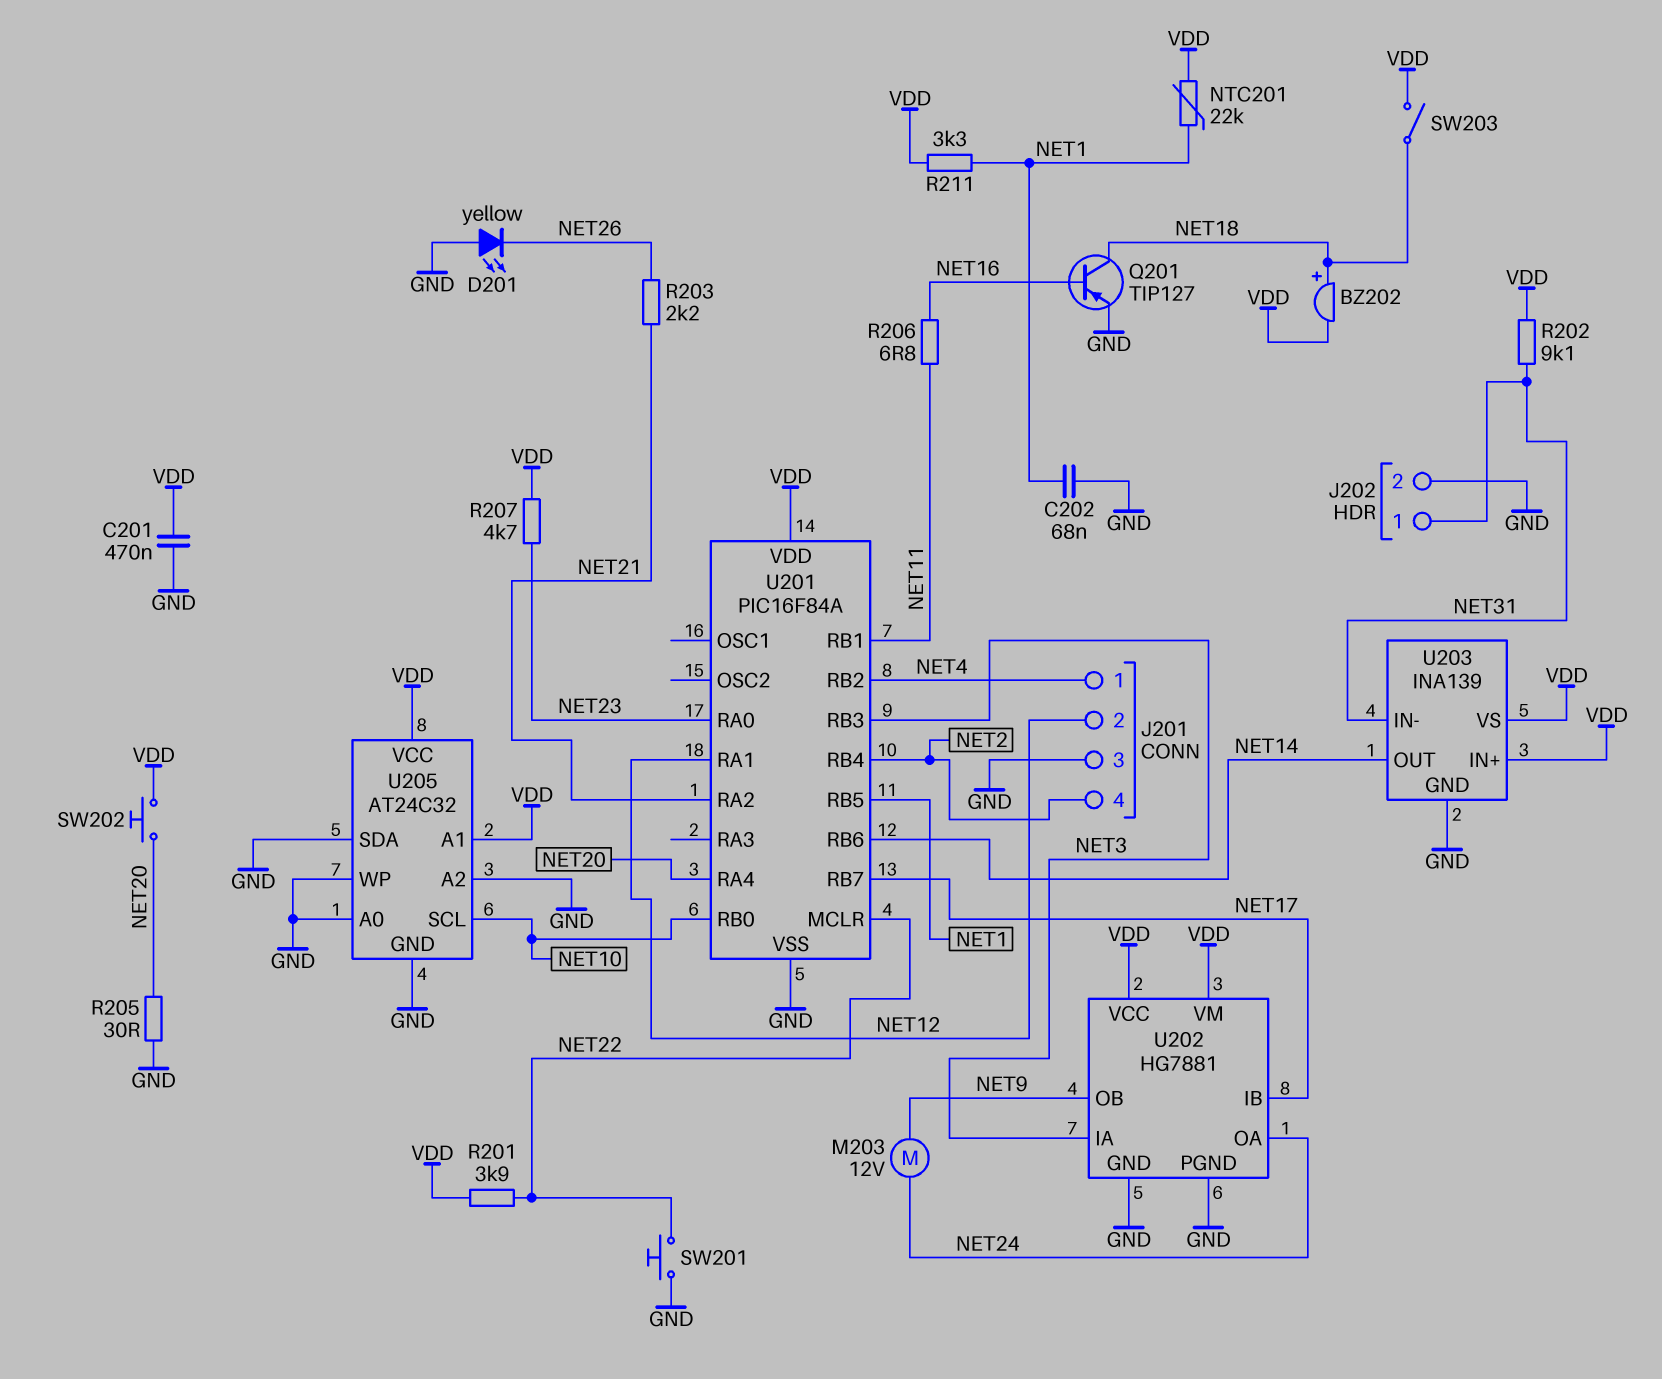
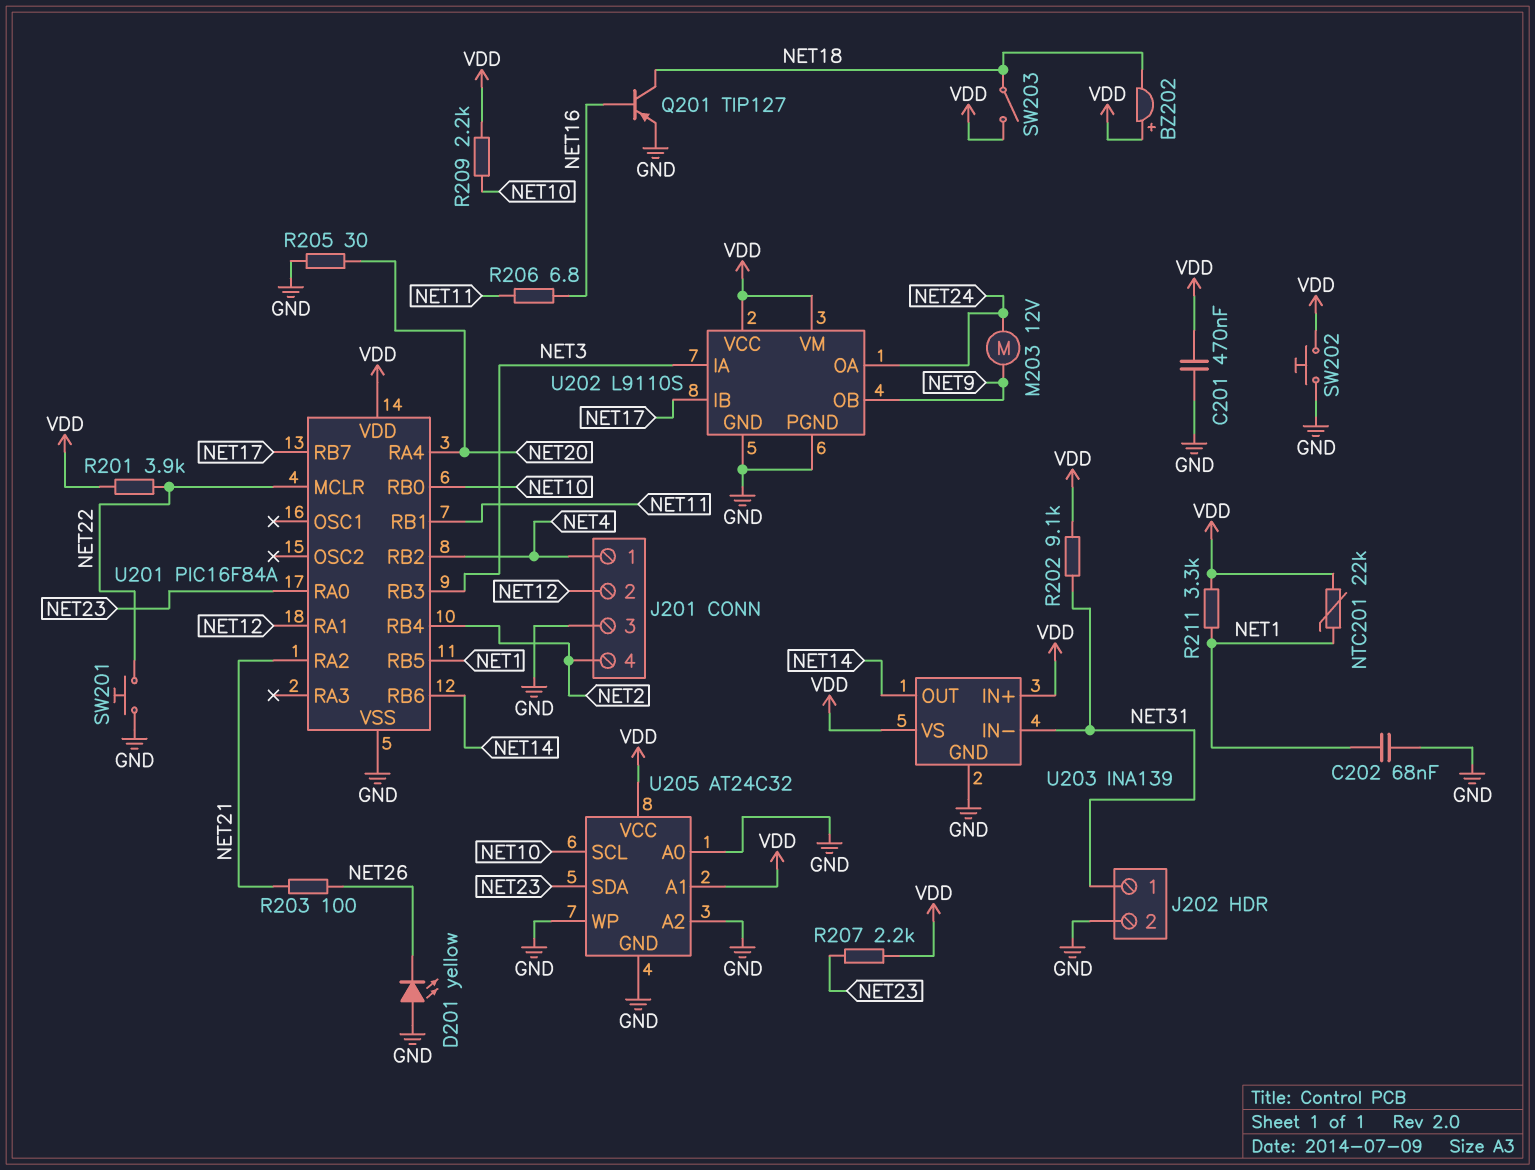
BZ202: buzzer (plus NET18, minus VDD) -> buzzer (plus VDD, minus NET18)
R203: 2.2k (NET21, NET26) -> 100 (NET21, NET26)
R207: 4.7k (NET23, VDD) -> 2.2k (NET23, VDD)
R209: none -> 2.2k (NET10, VDD)
SW202: button (NET20, VDD) -> button (GND, VDD)
U202: HG7881 -> L9110S
U205 pin SDA: GND -> NET23

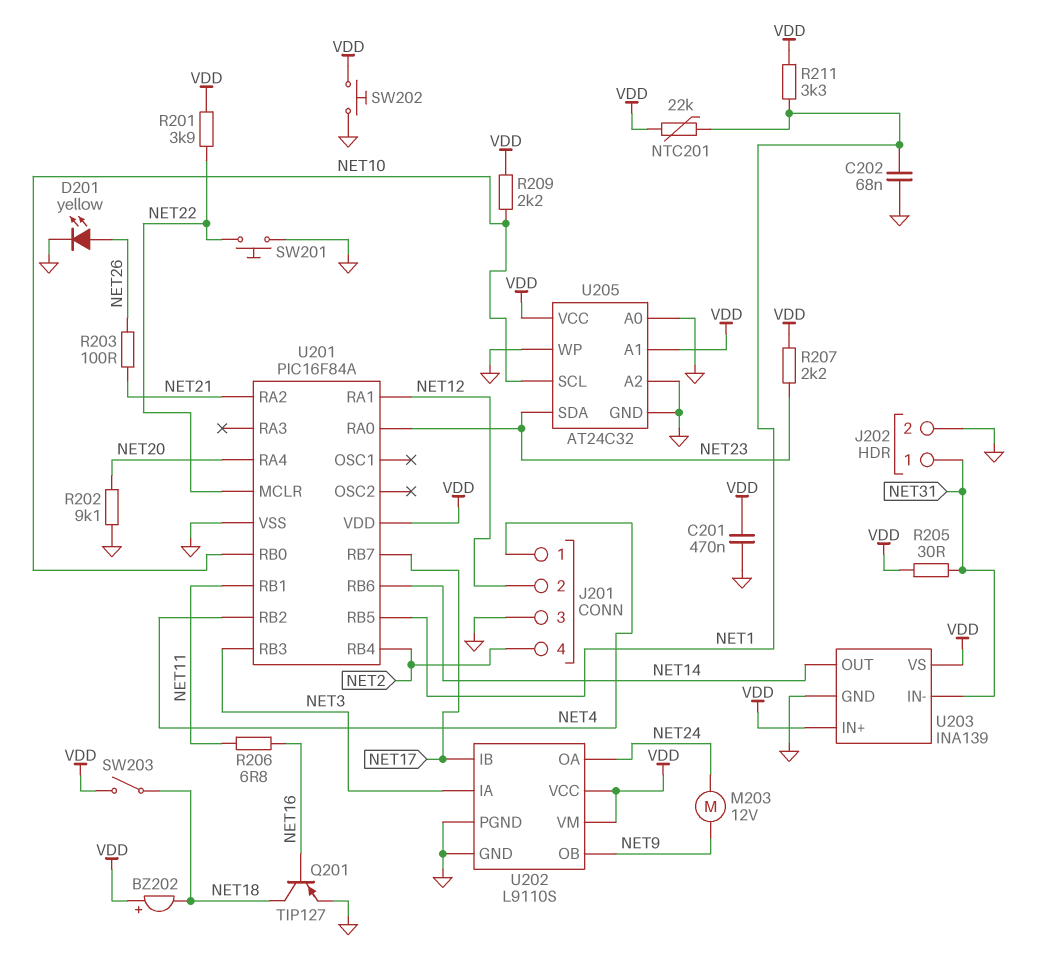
D201: LED yellow (A GND, K NET26) -> LED yellow (A NET26, K GND)
R202: 9.1k (NET31, VDD) -> 9.1k (GND, NET20)
R205: 30 (GND, NET20) -> 30 (NET31, VDD)

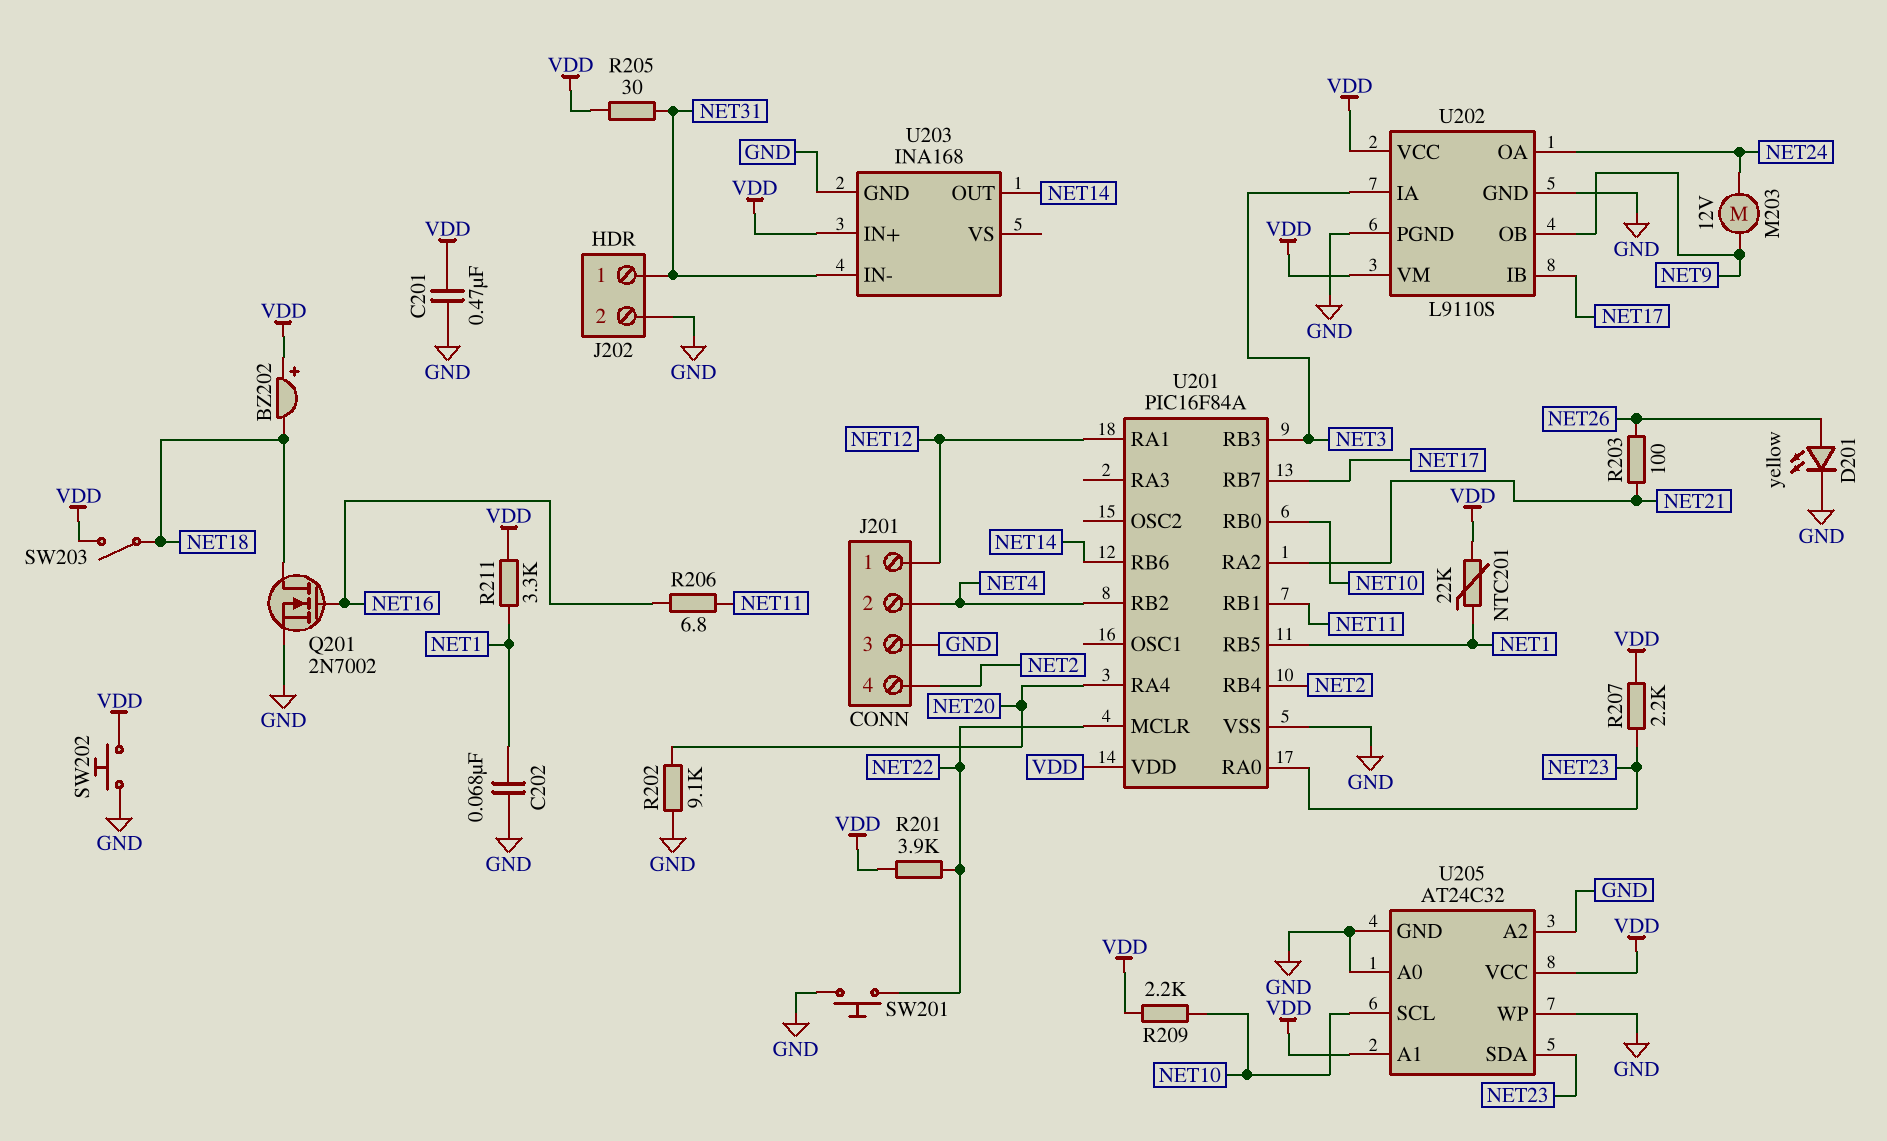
J201 pin 1: NET4 -> NET12
J201 pin 2: NET12 -> NET4
Q201: PNP TIP127 (B NET16, C NET18, E GND) -> NMOS 2N7002 (G NET16, D NET18, S GND)
U203: INA139 -> INA168
U203 pin VS: VDD -> none

